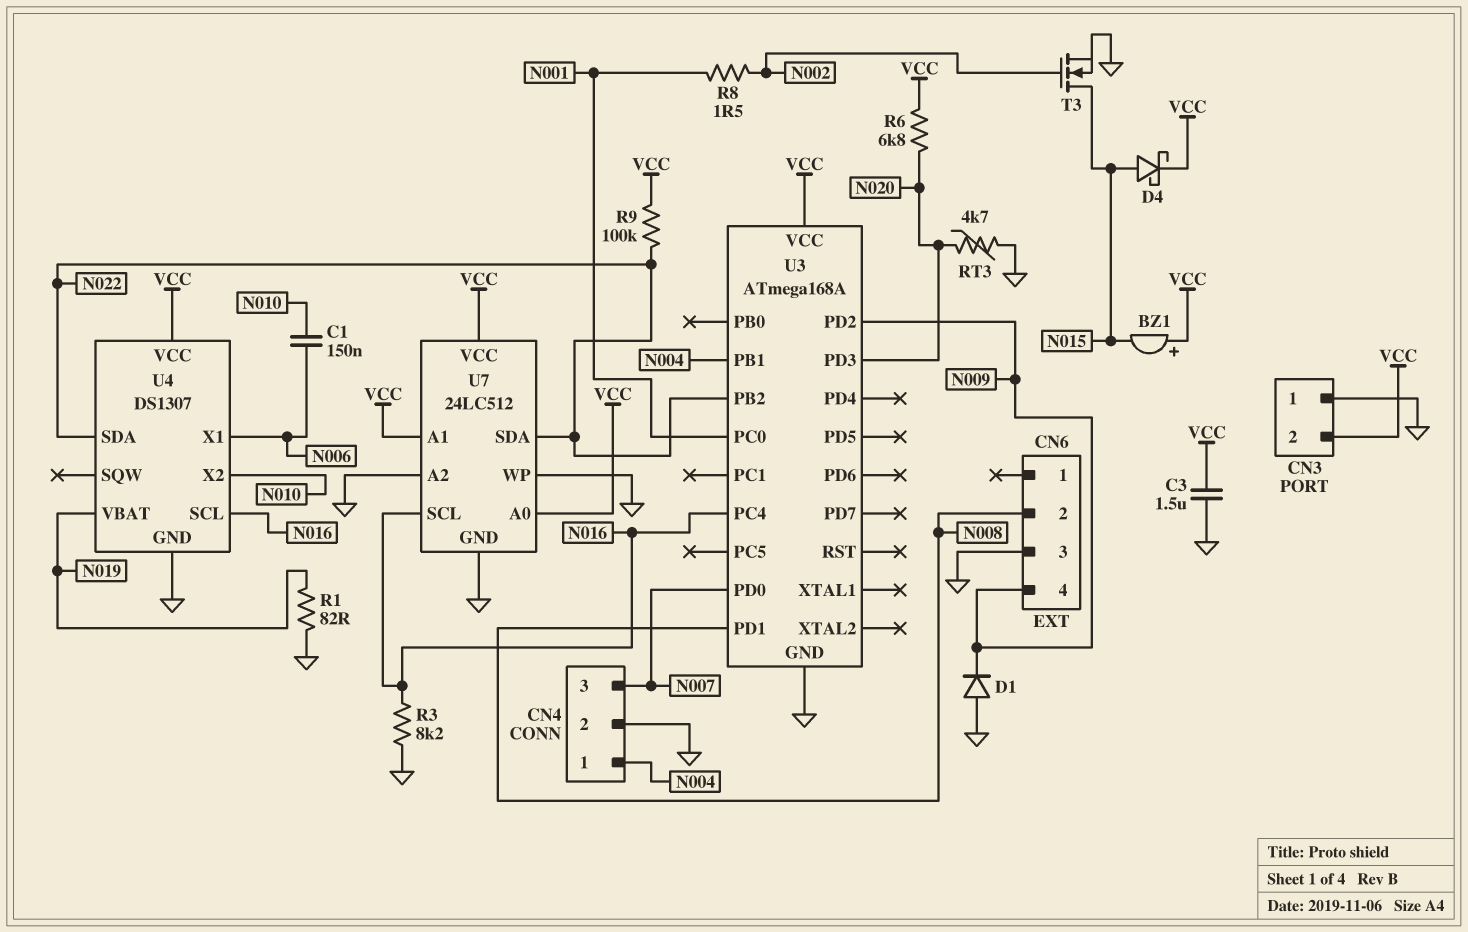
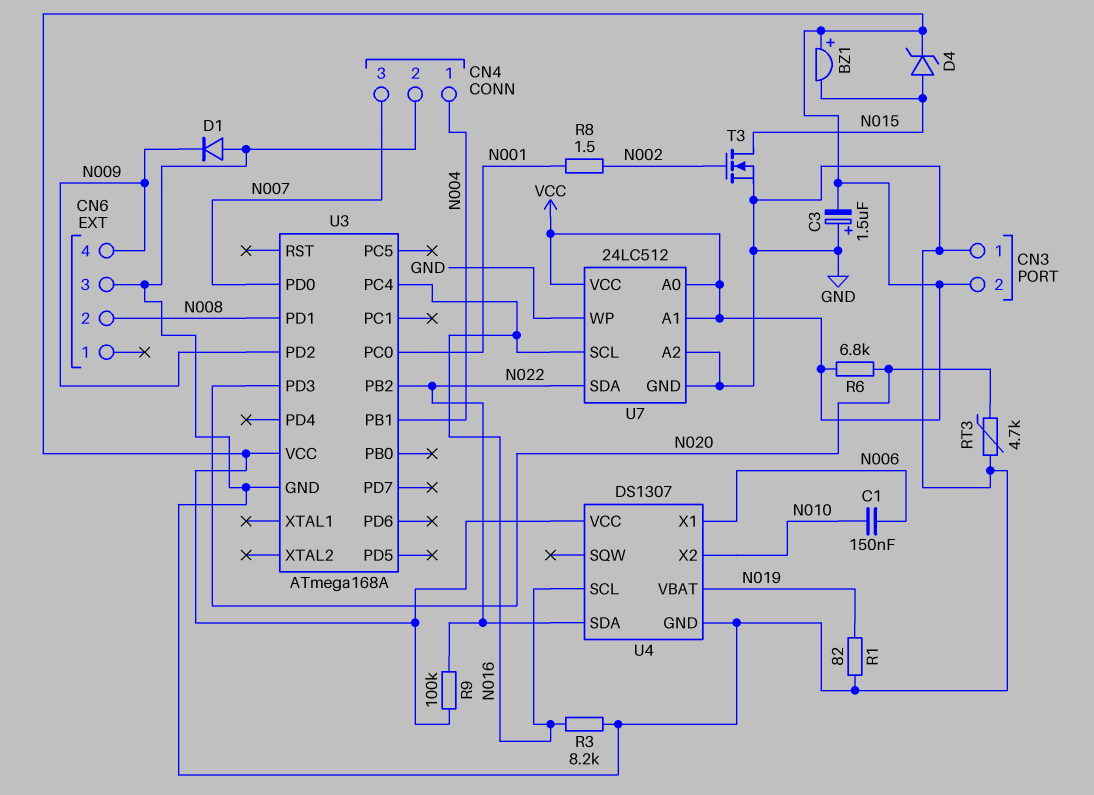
C3: 1.5uF (GND, VCC) -> 1.5uF (plus GND, minus VCC)
D4: schottky (A N015, K VCC) -> zener (A N015, K VCC)

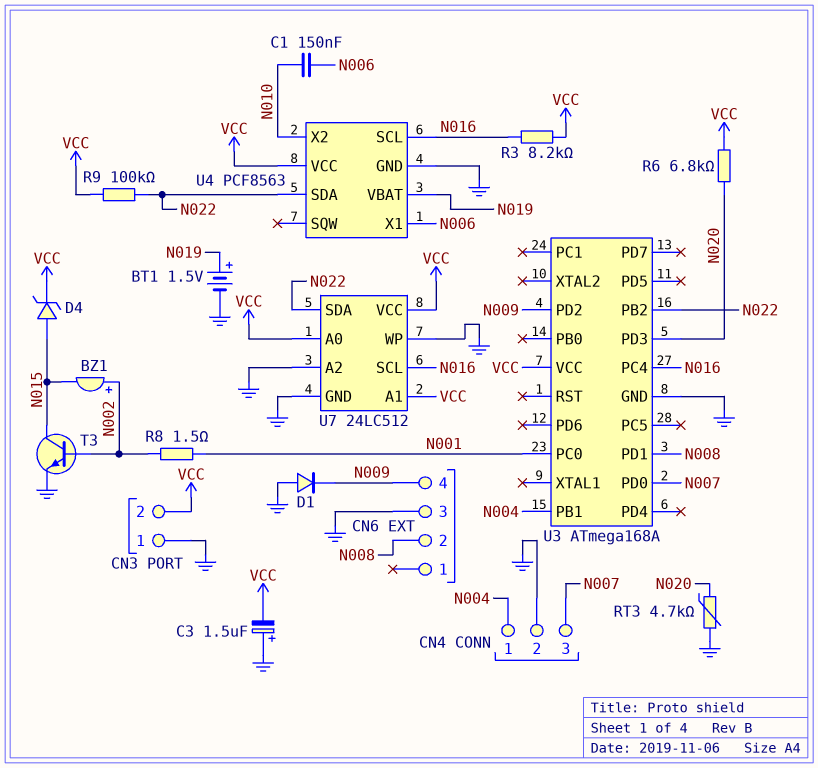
BT1: none -> 1.5V (plus N019, minus GND)
BZ1: buzzer (plus VCC, minus N015) -> buzzer (plus N002, minus N015)
R1: 82 (GND, N019) -> none
R3: 8.2k (GND, N016) -> 8.2k (N016, VCC)
T3: NMOS (G N002, D N015, S GND) -> NPN (B N002, C N015, E GND)
U4: DS1307 -> PCF8563

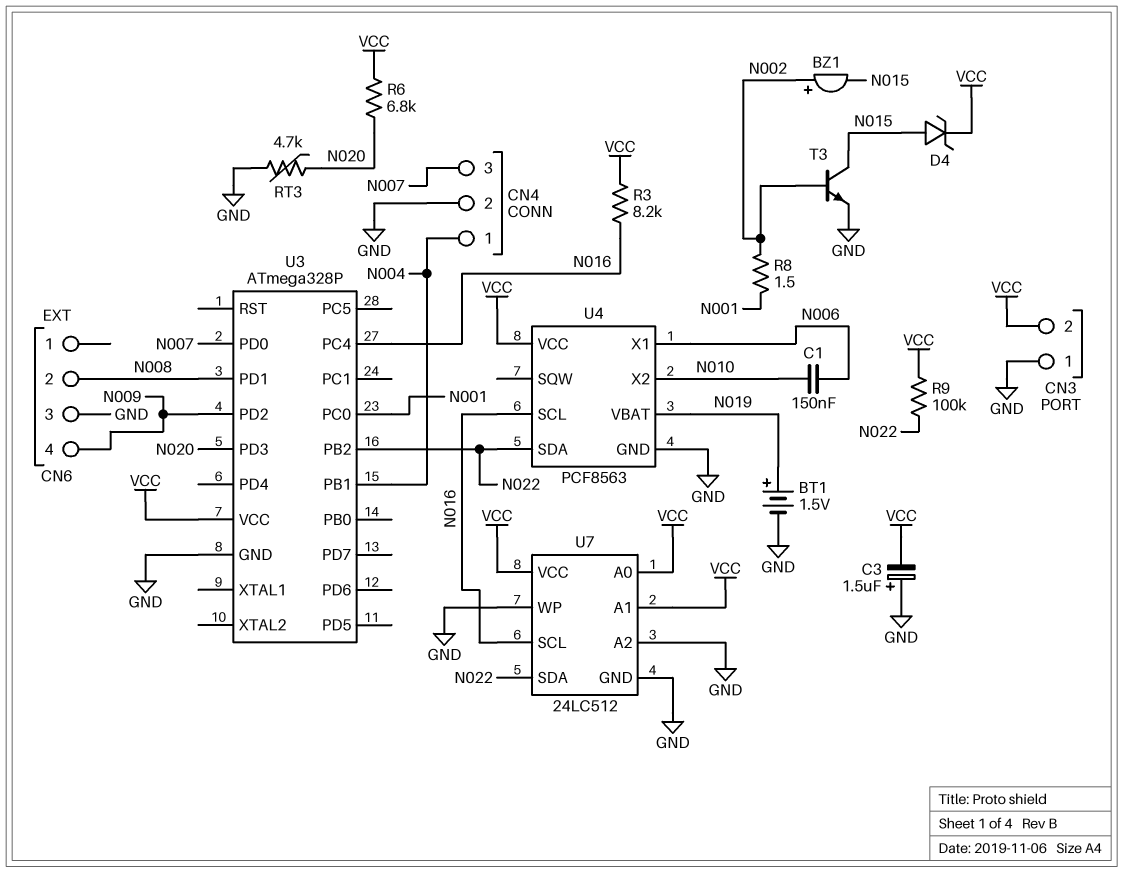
D1: diode (A GND, K N009) -> none
U3: ATmega168A -> ATmega328P

